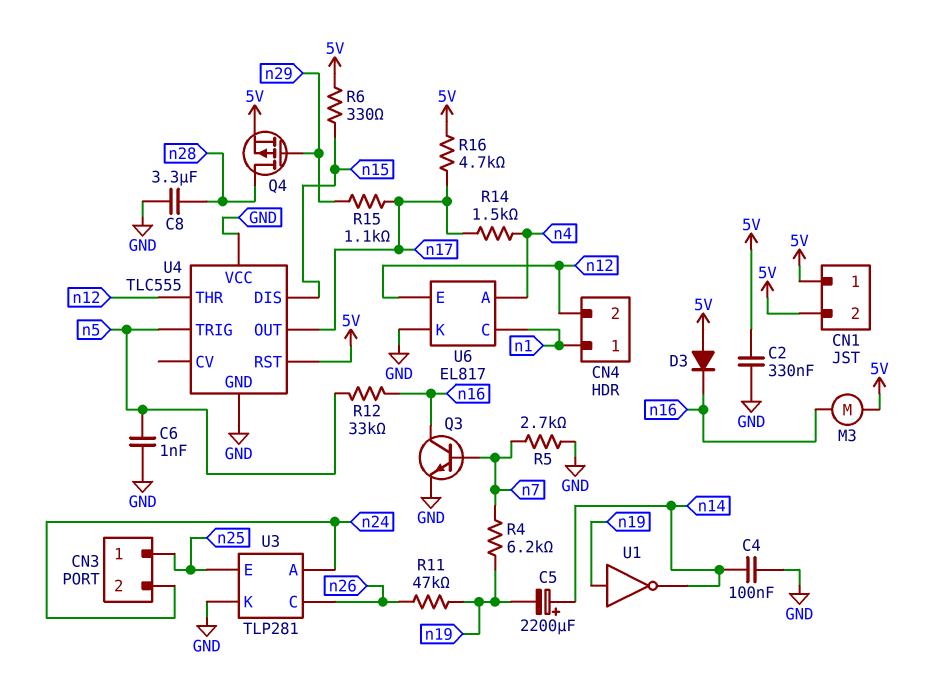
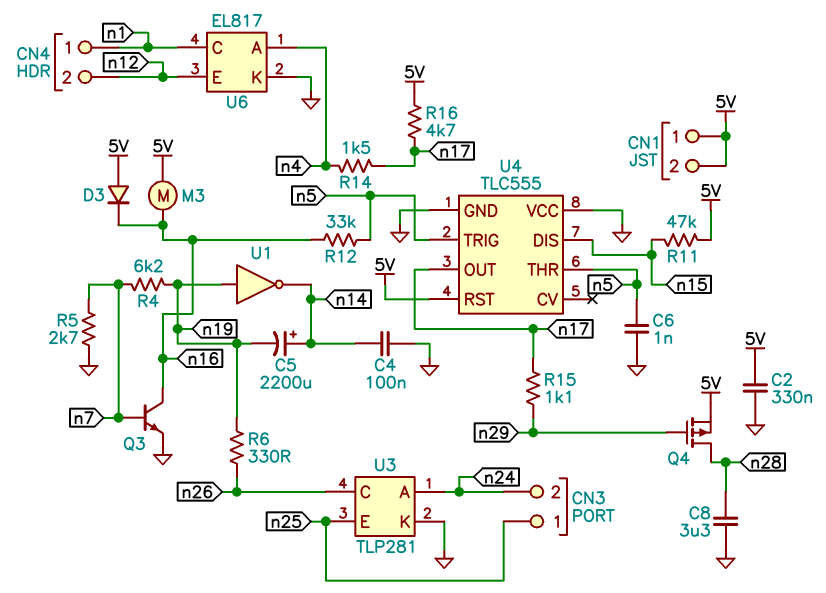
R6: 330 (5V, n15) -> 330 (n19, n26)
R11: 47k (n19, n26) -> 47k (5V, n15)
U4 pin THR: n12 -> n5

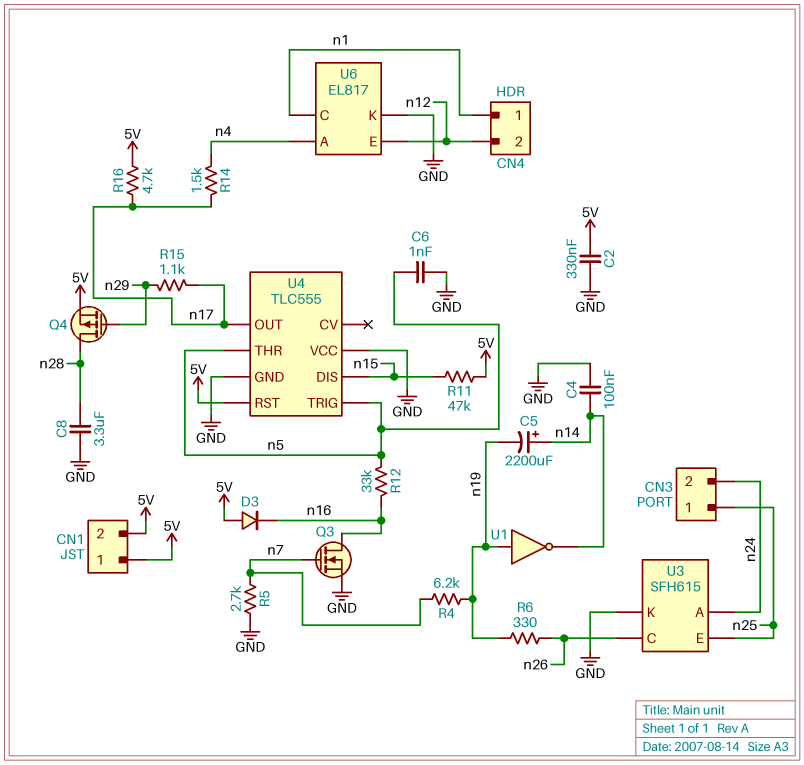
M3: motor (5V, n16) -> none
Q3: NPN (B n7, C n16, E GND) -> NMOS (G n7, D n16, S GND)
U3: TLP281 -> SFH615

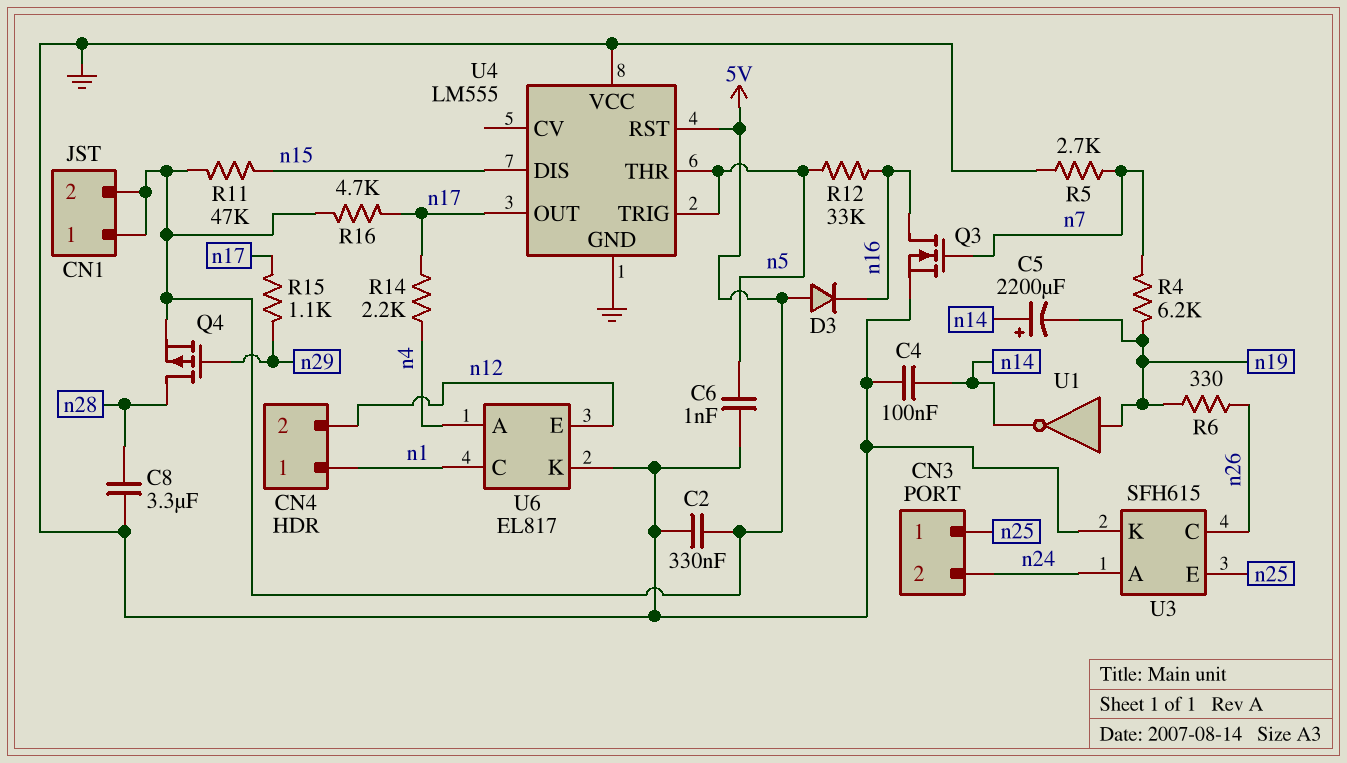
R14: 1.5k (n4, n17) -> 2.2k (n4, n17)
U4: TLC555 -> LM555

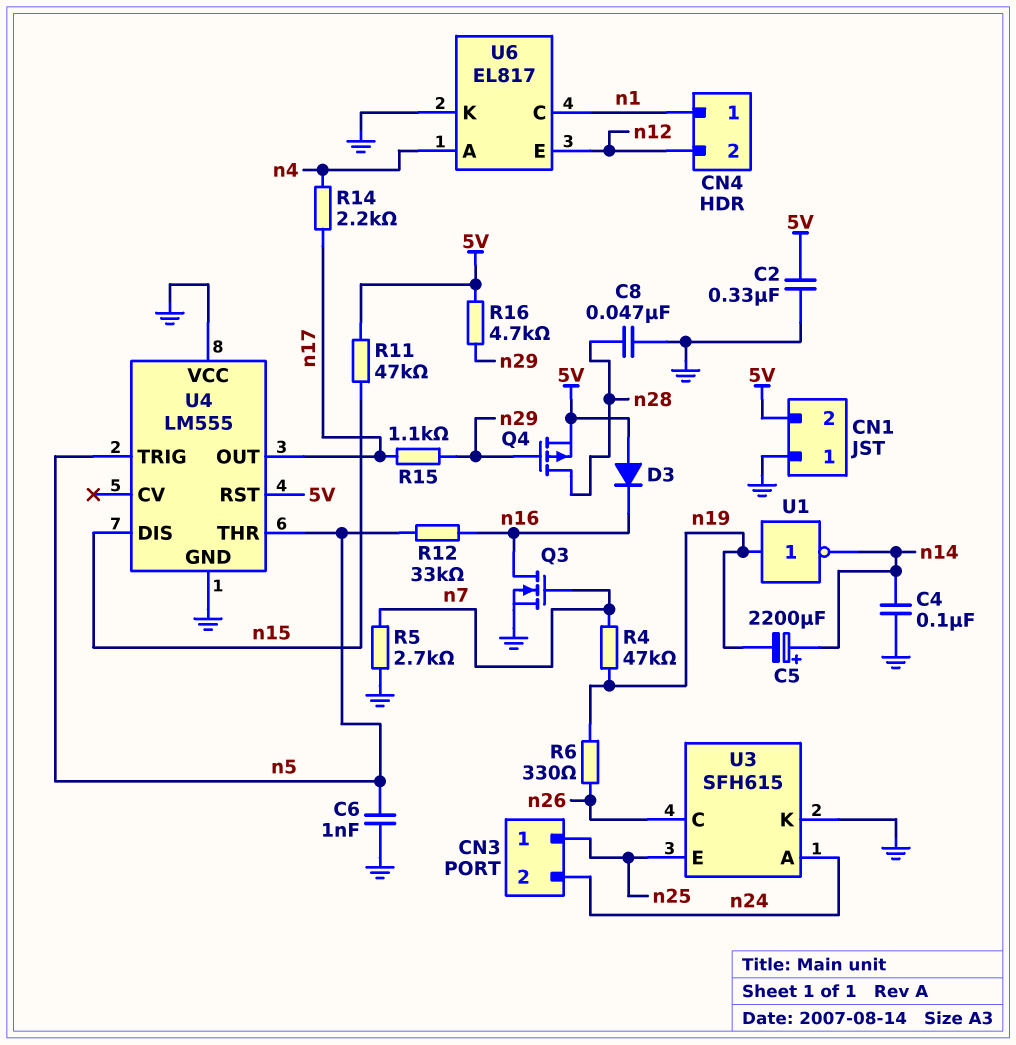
C8: 3.3uF (GND, n28) -> 47nF (GND, n28)
CN1 pin 1: 5V -> GND
R4: 6.2k (n7, n19) -> 47k (n7, n19)
R16: 4.7k (5V, n17) -> 4.7k (5V, n29)

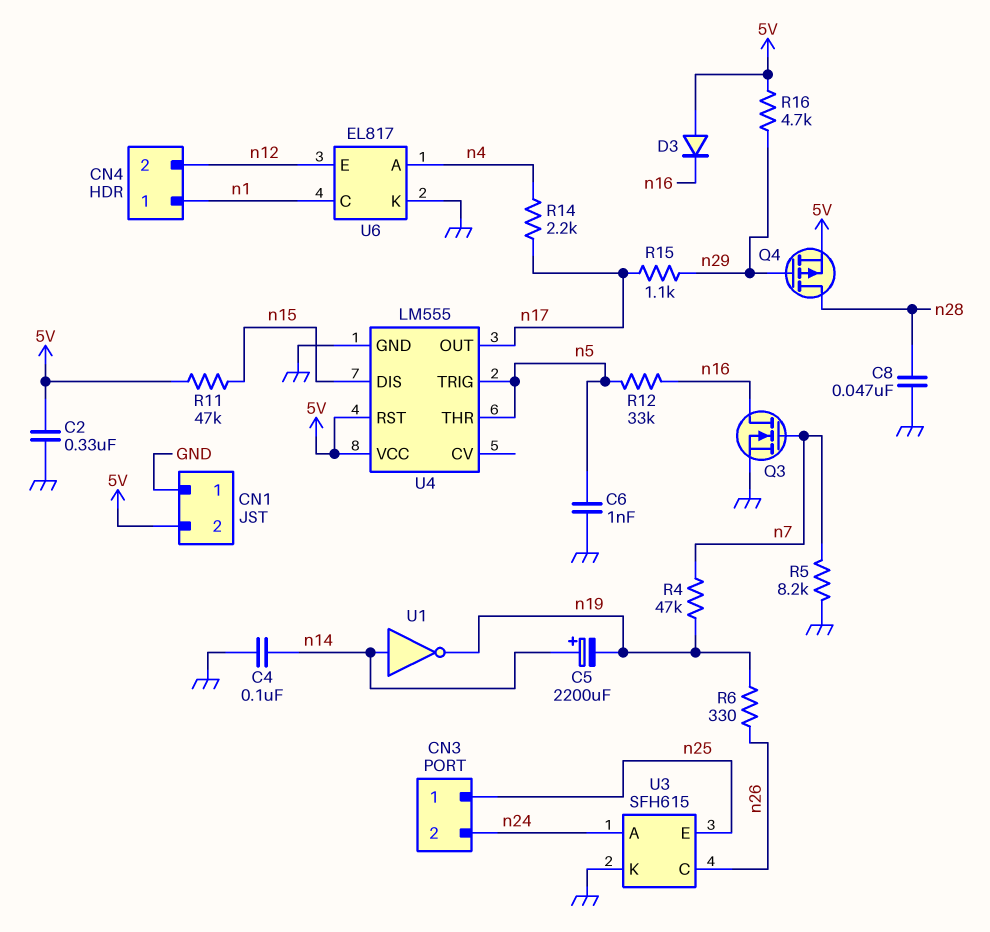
R5: 2.7k (GND, n7) -> 8.2k (GND, n7)
U1: NOT (in n19, out n14) -> NOT (in n14, out n19)
U4 pin VCC: GND -> 5V

